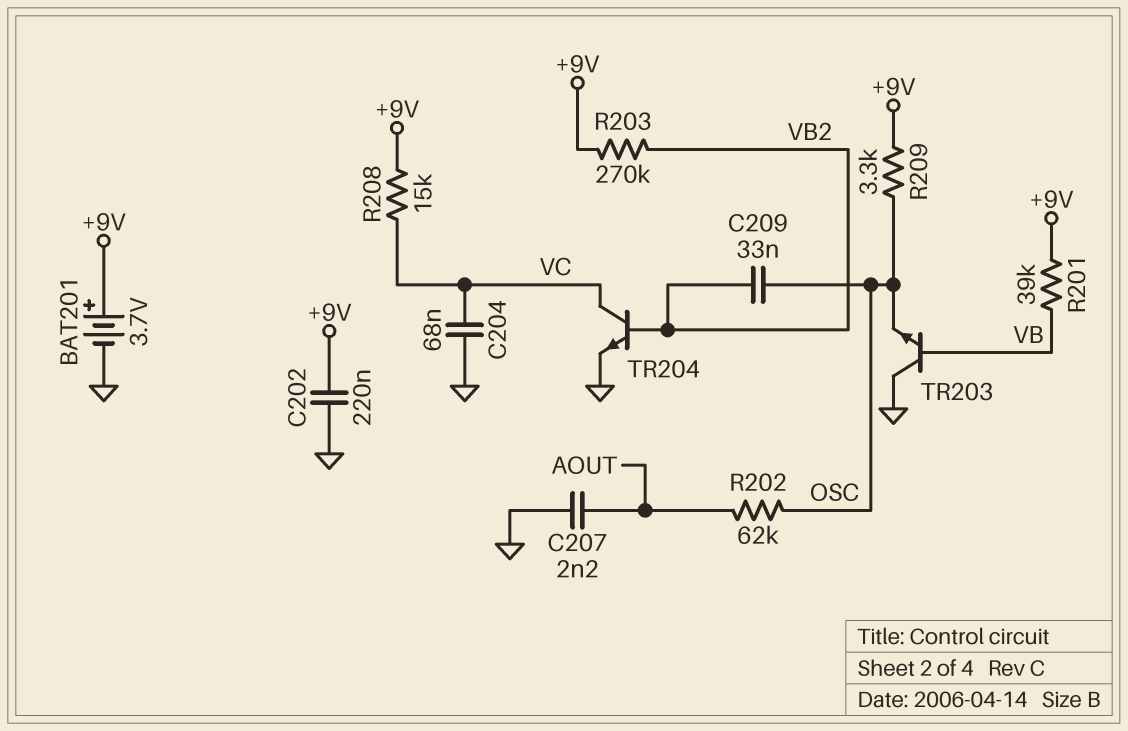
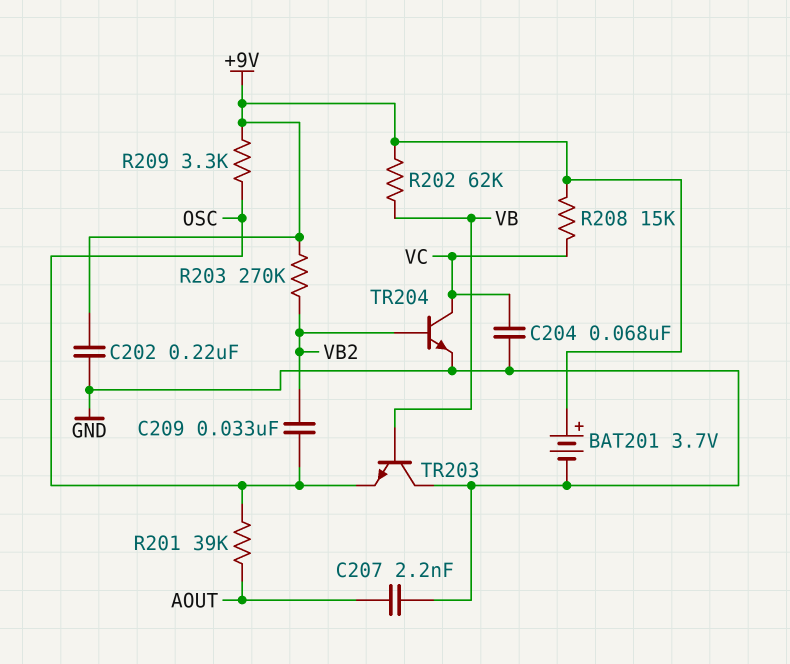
R201: 39k (+9V, VB) -> 39k (AOUT, OSC)
R202: 62k (AOUT, OSC) -> 62k (+9V, VB)

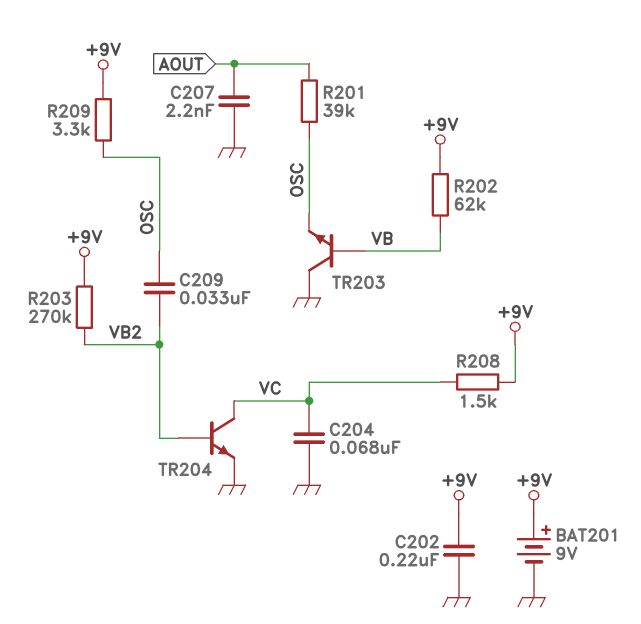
BAT201: 3.7V (plus +9V, minus GND) -> 9V (plus +9V, minus GND)
R208: 15k (+9V, VC) -> 1.5k (+9V, VC)

